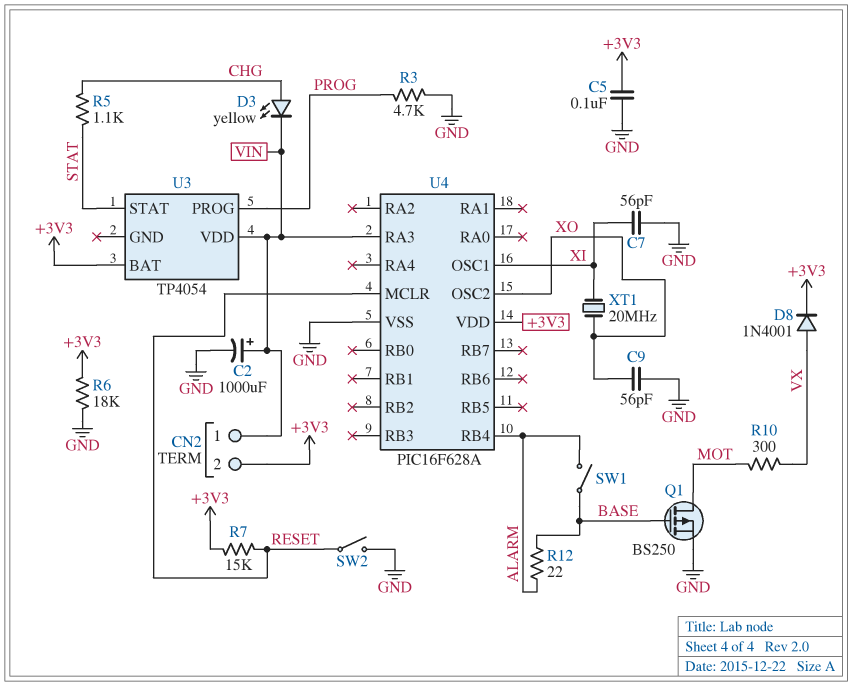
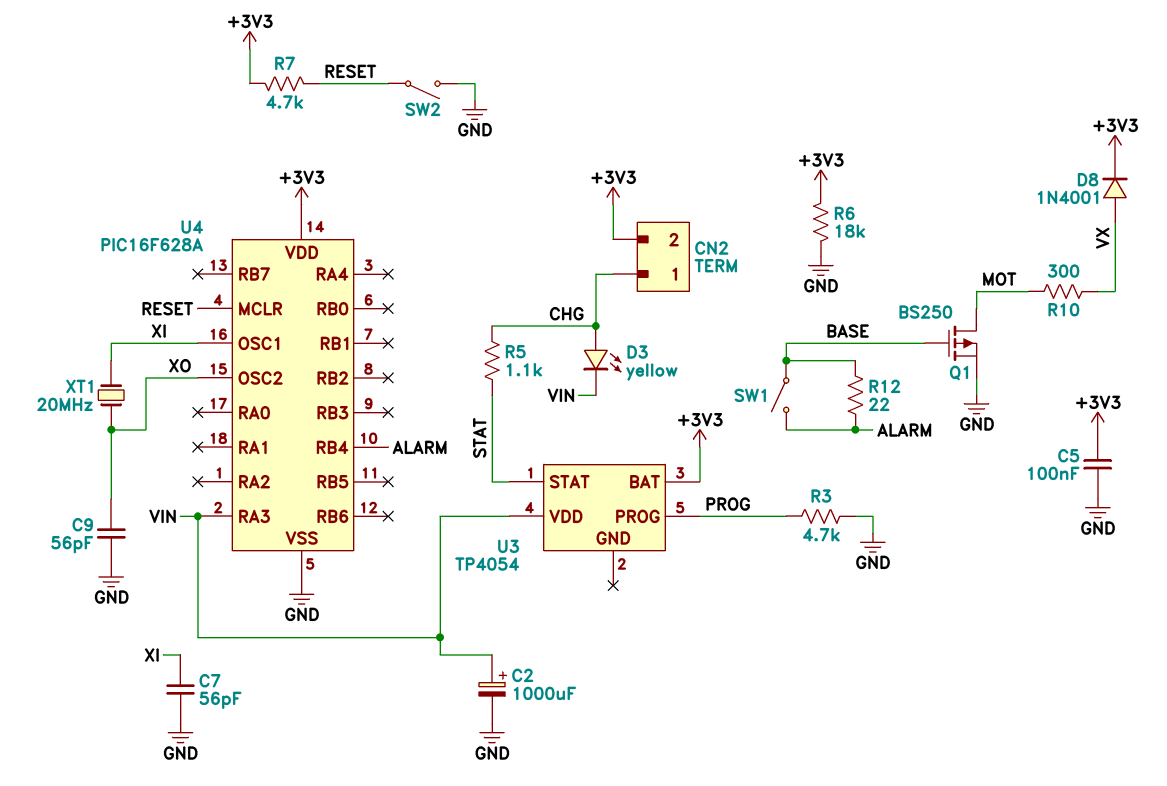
CN2 pin 1: VIN -> CHG
R7: 15k (+3V3, RESET) -> 4.7k (+3V3, RESET)

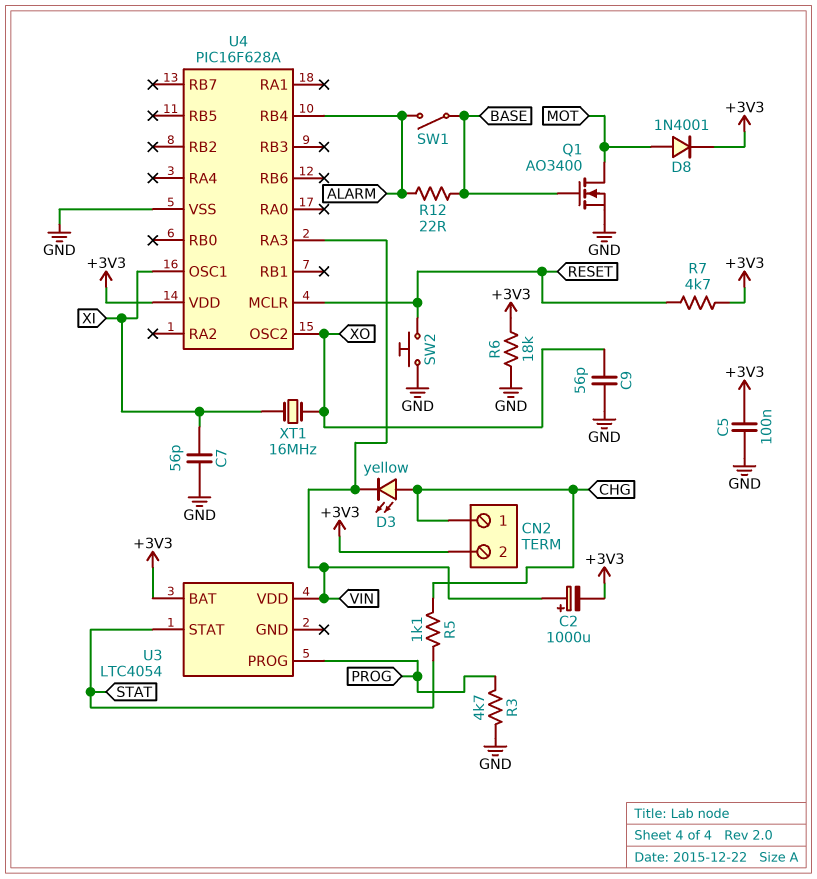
C2: 1000uF (plus VIN, minus GND) -> 1000uF (plus VIN, minus +3V3)
D8: diode 1N4001 (A VX, K +3V3) -> diode 1N4001 (A MOT, K +3V3)
Q1: PMOS BS250 (G BASE, D MOT, S GND) -> NMOS AO3400 (G BASE, D MOT, S GND)
R10: 300 (MOT, VX) -> none
SW2: switch (GND, RESET) -> button (GND, RESET)
U3: TP4054 -> LTC4054
XT1: 20MHz (XI, XO) -> 16MHz (XI, XO)

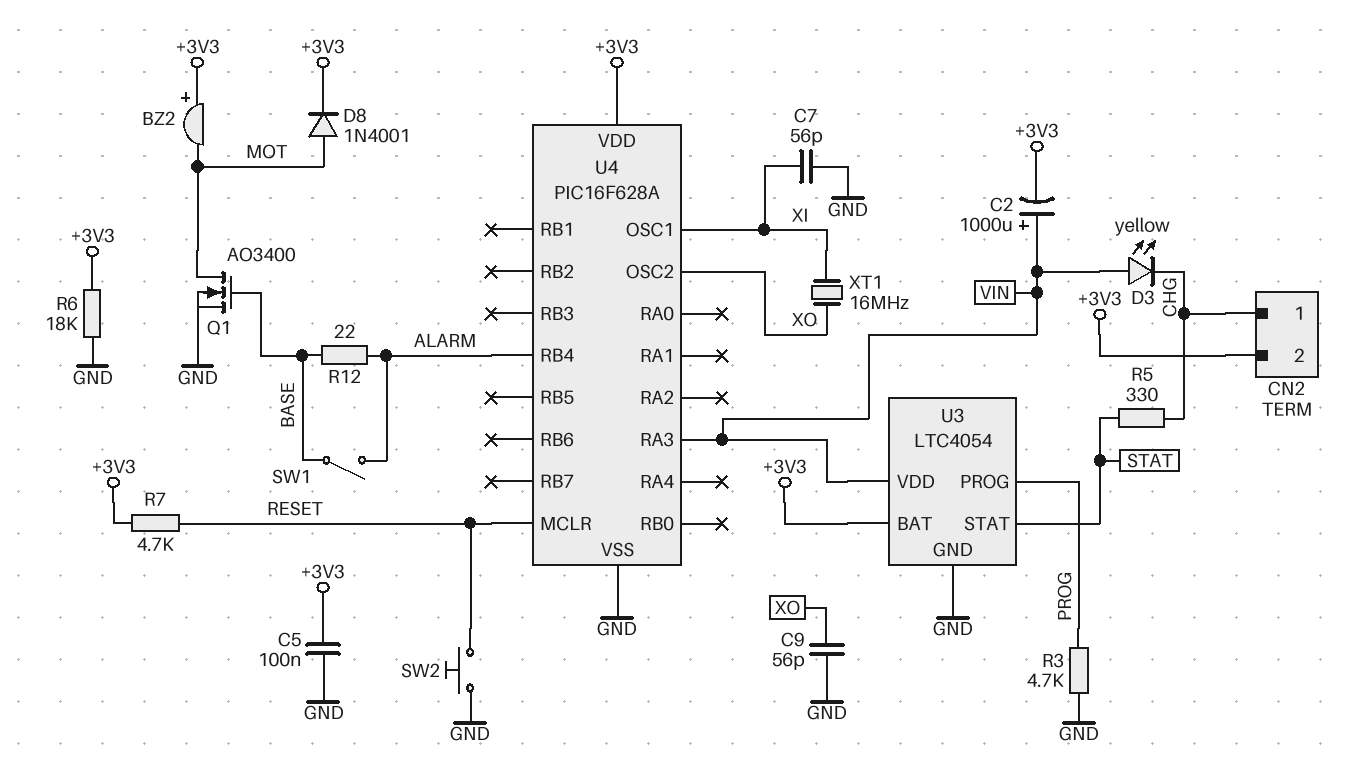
BZ2: none -> buzzer (plus +3V3, minus MOT)
D3: LED yellow (A CHG, K VIN) -> LED yellow (A VIN, K CHG)
R5: 1.1k (CHG, STAT) -> 330 (CHG, STAT)
U3 pin GND: none -> GND

